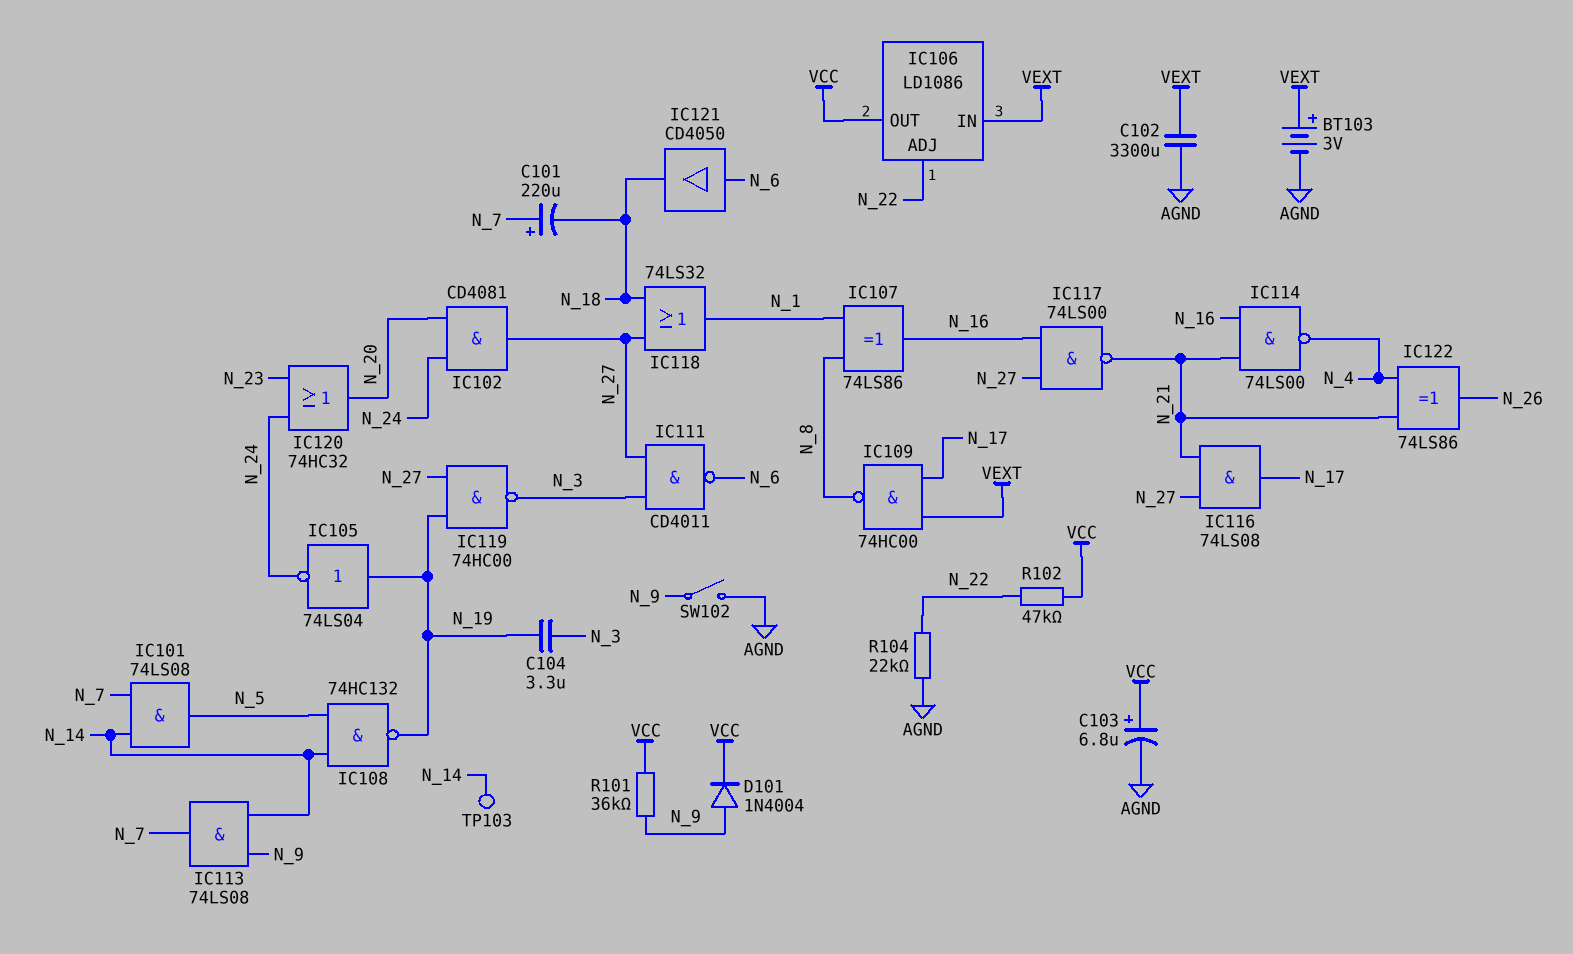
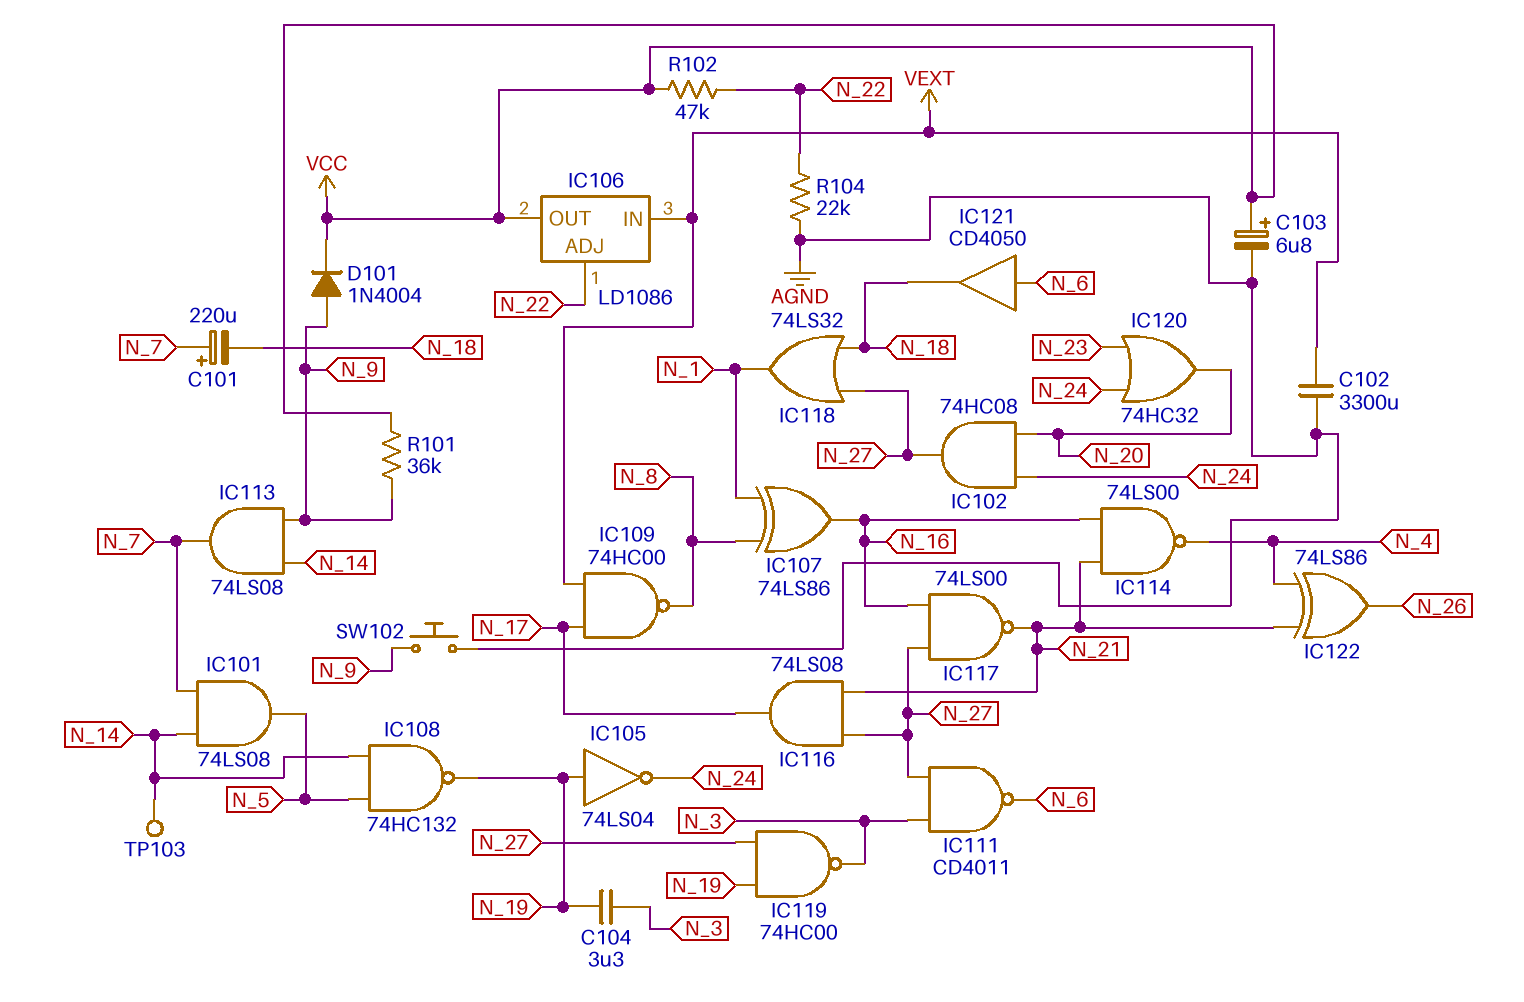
BT103: 3V (plus VEXT, minus AGND) -> none
IC102: AND CD4081 (in N_20, in N_24, out N_27) -> AND 74HC08 (in N_20, in N_24, out N_27)
SW102: switch (AGND, N_9) -> button (AGND, N_9)

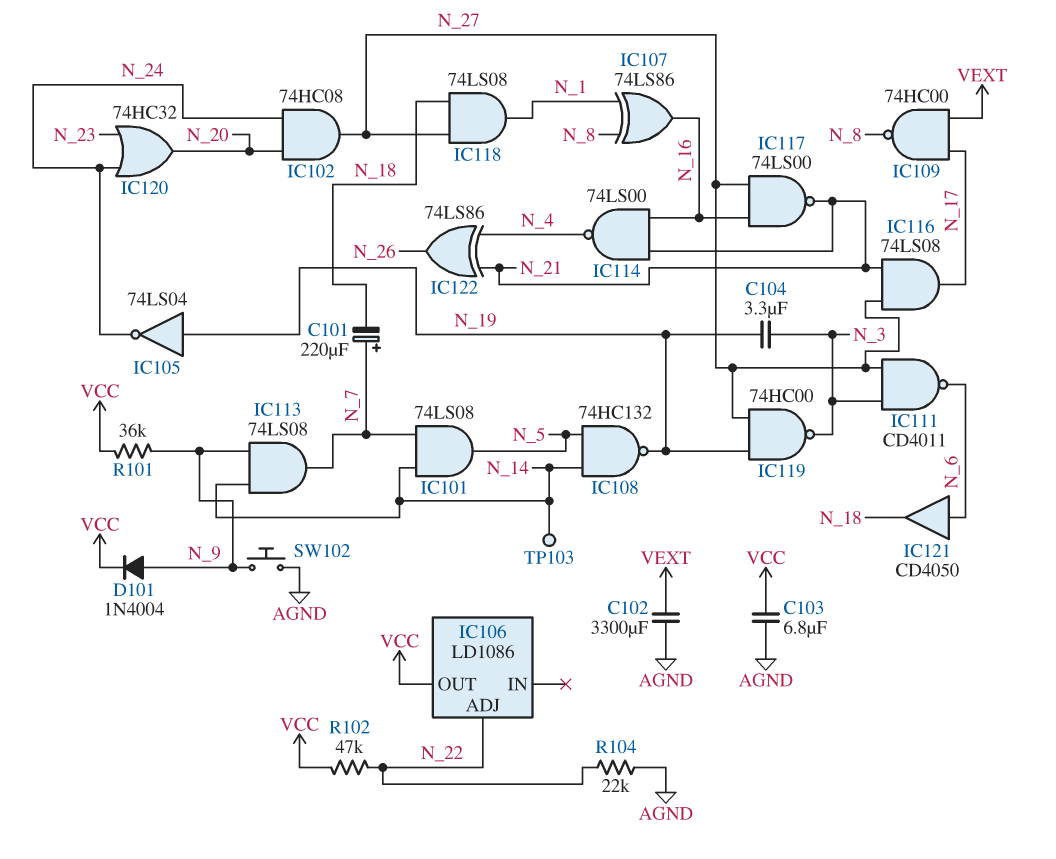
C103: 6.8uF (plus VCC, minus AGND) -> 6.8uF (AGND, VCC)
IC106 pin IN: VEXT -> none
IC118: OR 74LS32 (in N_18, in N_27, out N_1) -> AND 74LS08 (in N_18, in N_27, out N_1)

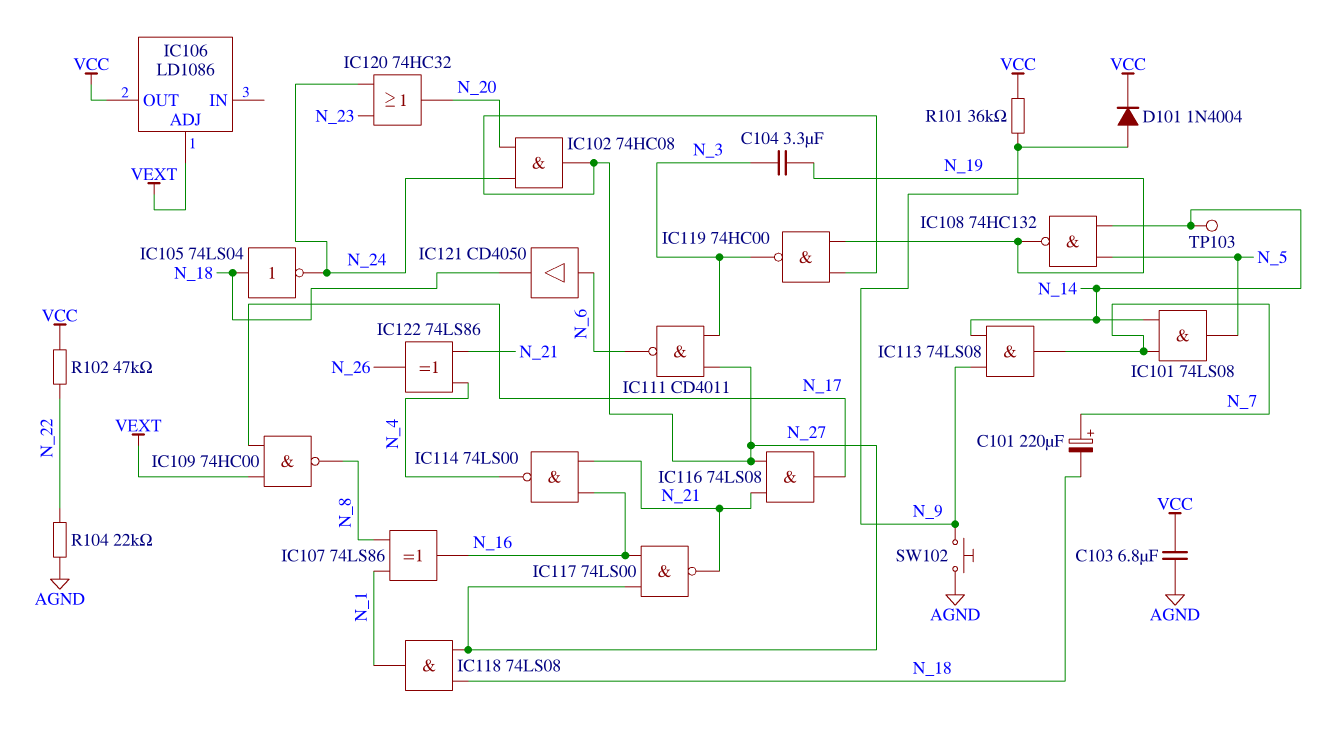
C102: 3300uF (AGND, VEXT) -> none
IC105: NOT 74LS04 (in N_19, out N_24) -> NOT 74LS04 (in N_18, out N_24)
IC106 pin ADJ: N_22 -> VEXT

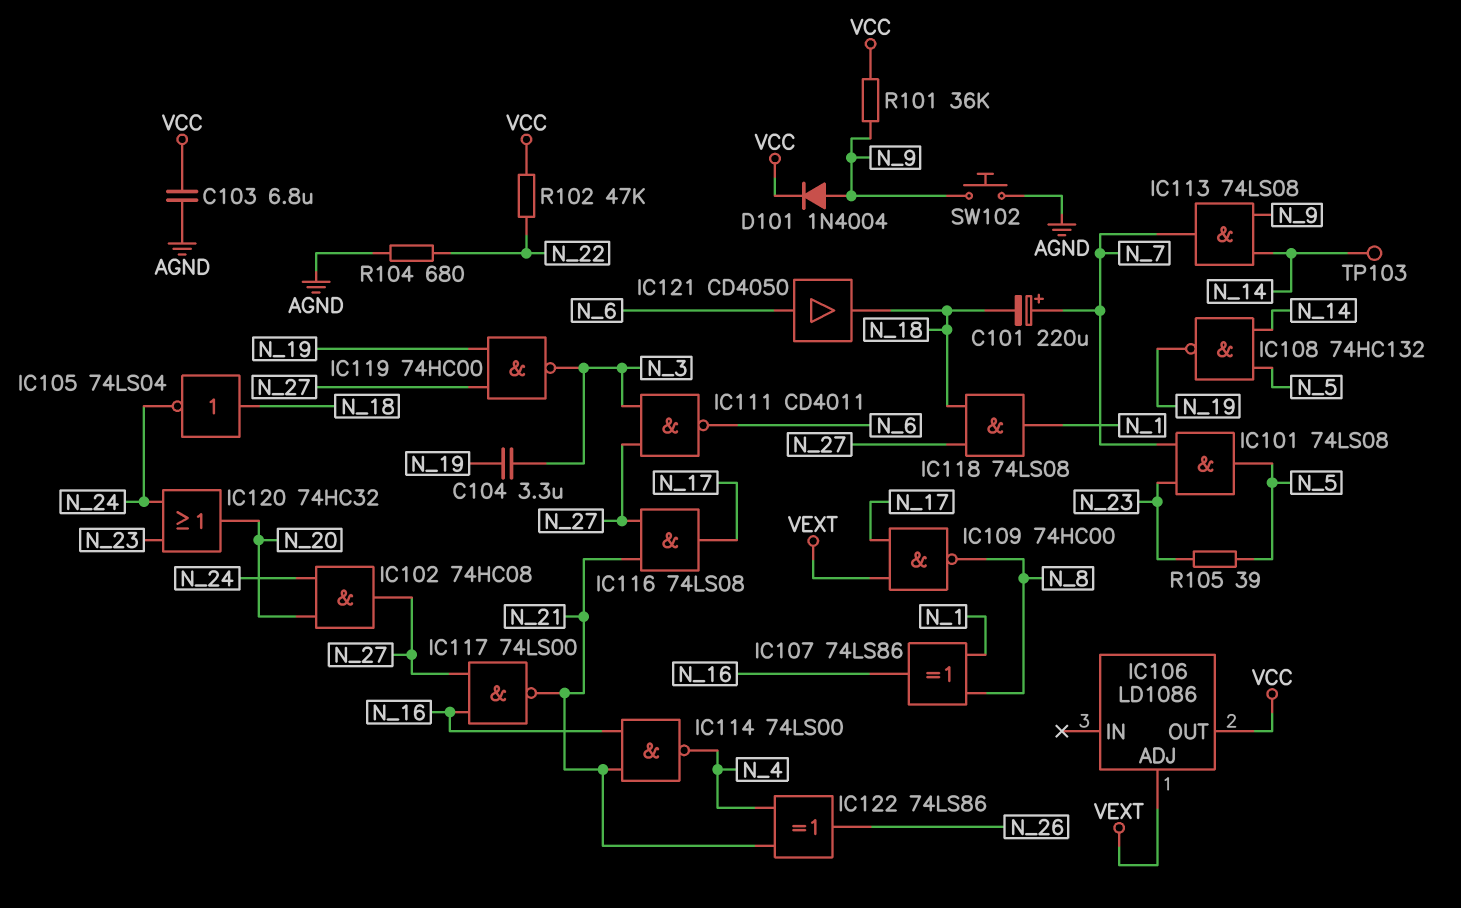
IC101: AND 74LS08 (in N_7, in N_14, out N_5) -> AND 74LS08 (in N_7, in N_23, out N_5)
R104: 22k (AGND, N_22) -> 680 (AGND, N_22)
R105: none -> 39 (N_5, N_23)

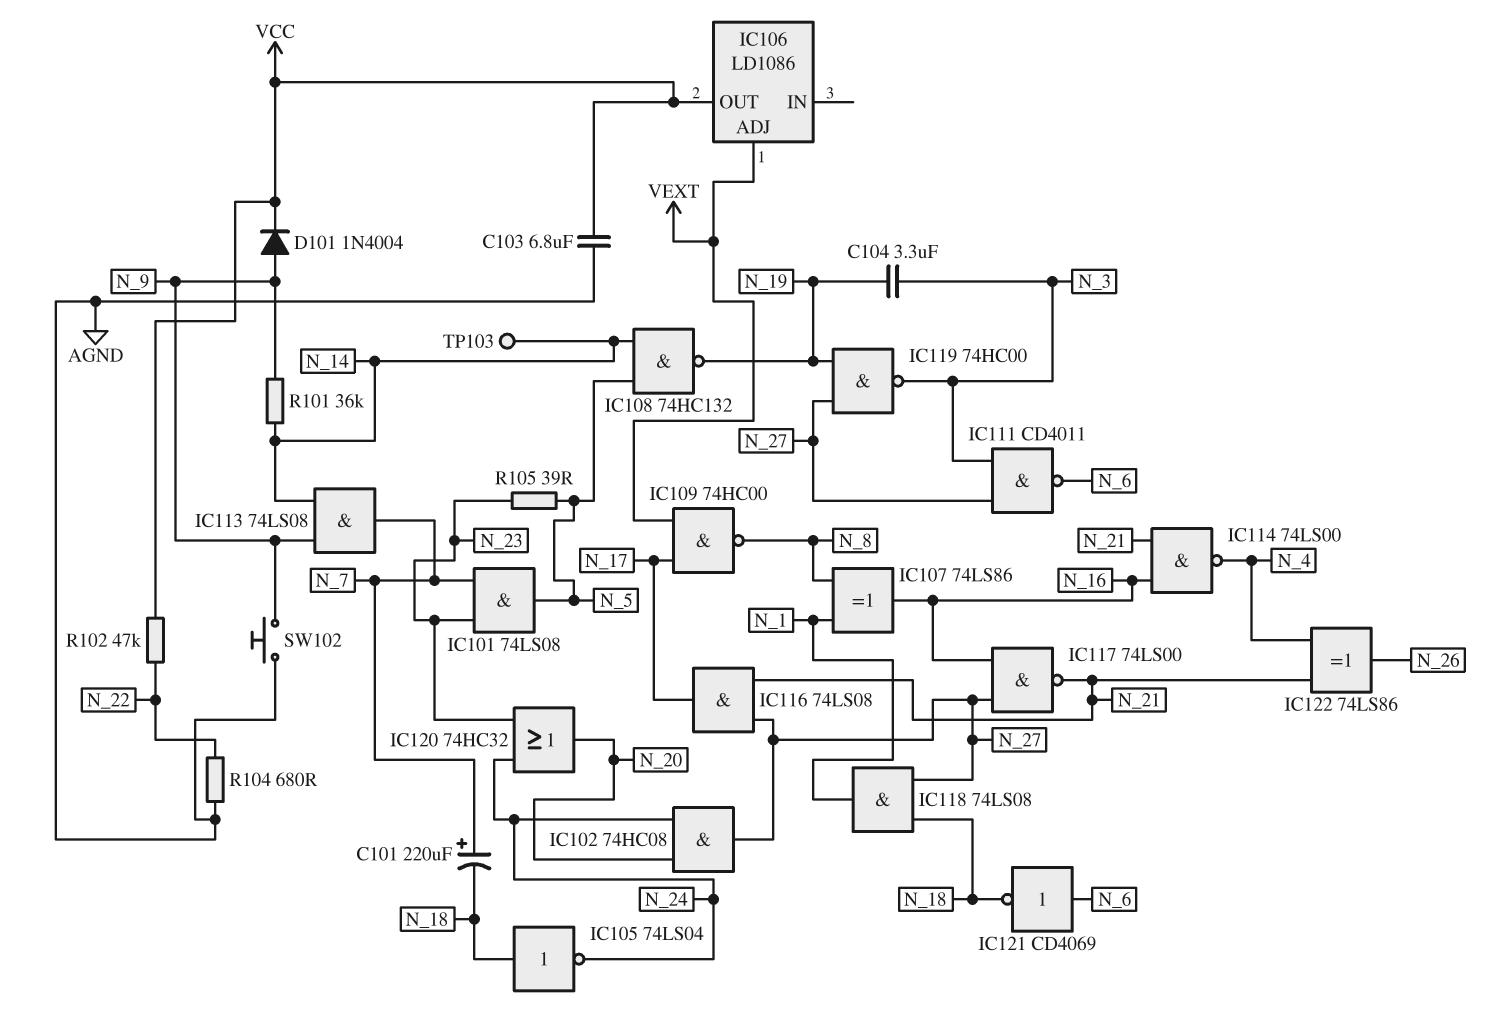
IC121: buffer CD4050 (in N_6, out N_18) -> NOT CD4069 (in N_6, out N_18)
R101: 36k (N_9, VCC) -> 36k (N_9, N_14)

